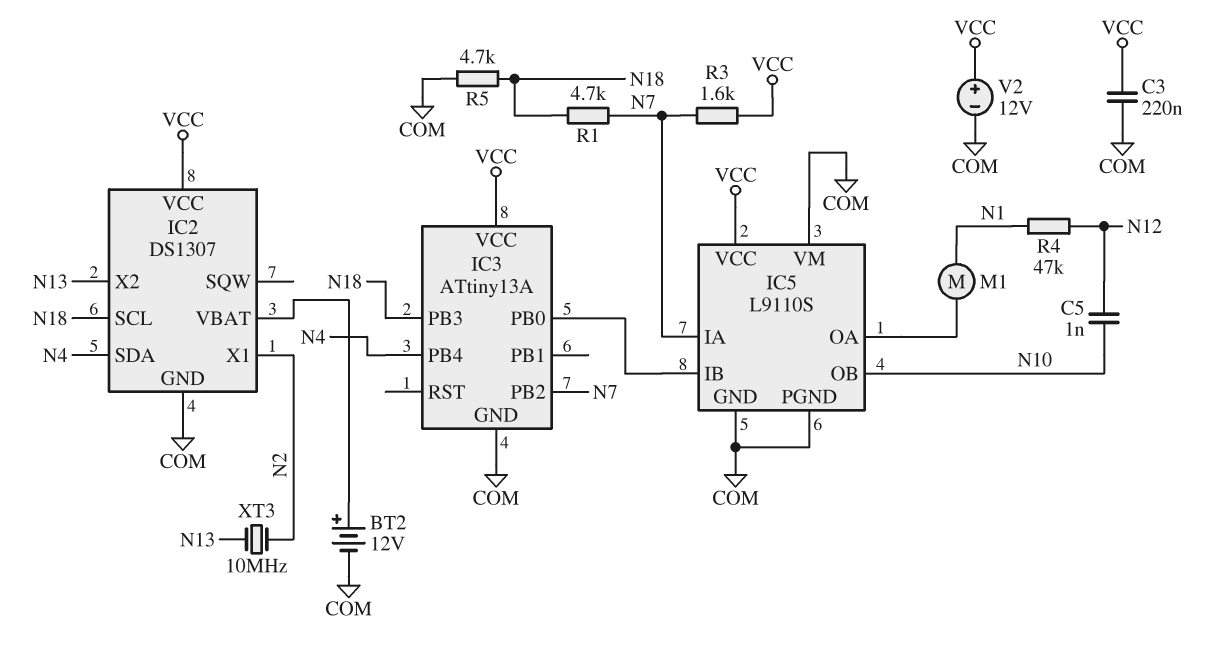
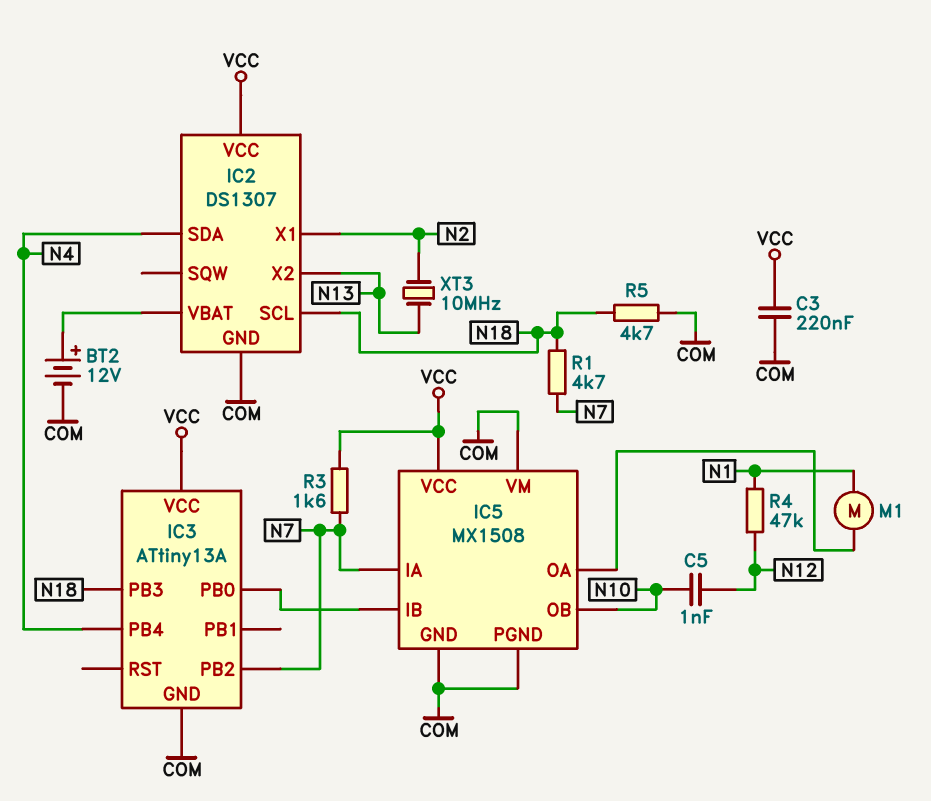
IC5: L9110S -> MX1508
V2: 12V (plus VCC, minus COM) -> none

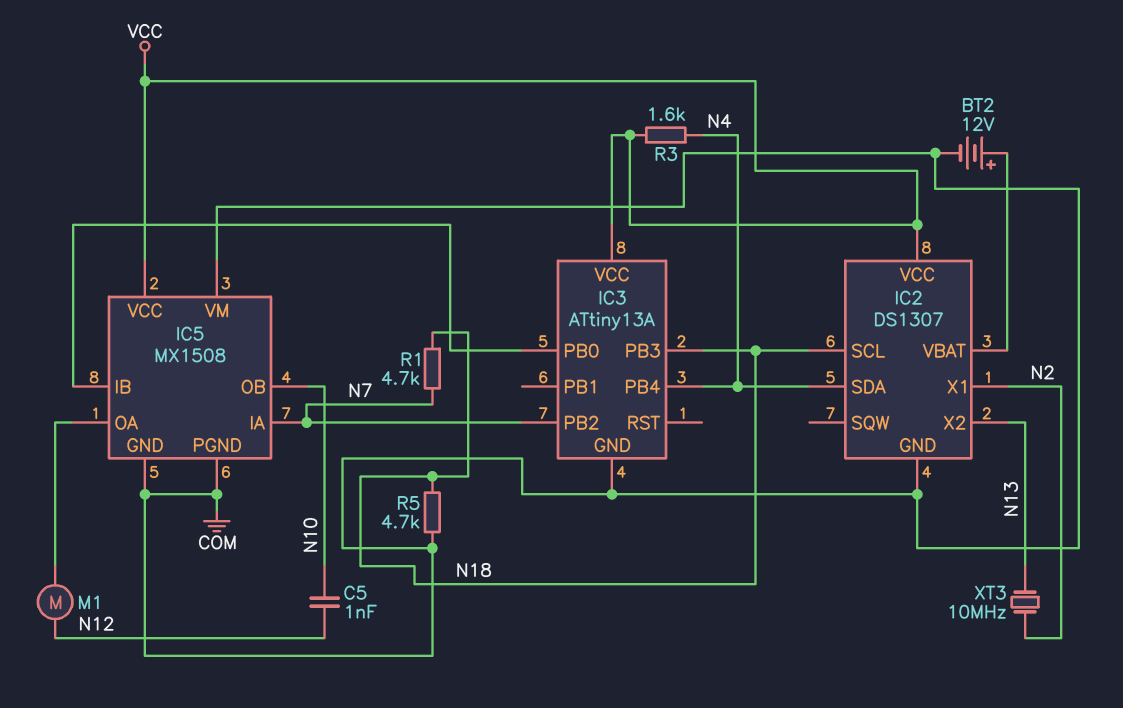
C3: 220nF (COM, VCC) -> none
M1: motor (IC5/OA, N1) -> motor (IC5/OA, N12)
R3: 1.6k (N7, VCC) -> 1.6k (N4, VCC)
R4: 47k (N1, N12) -> none

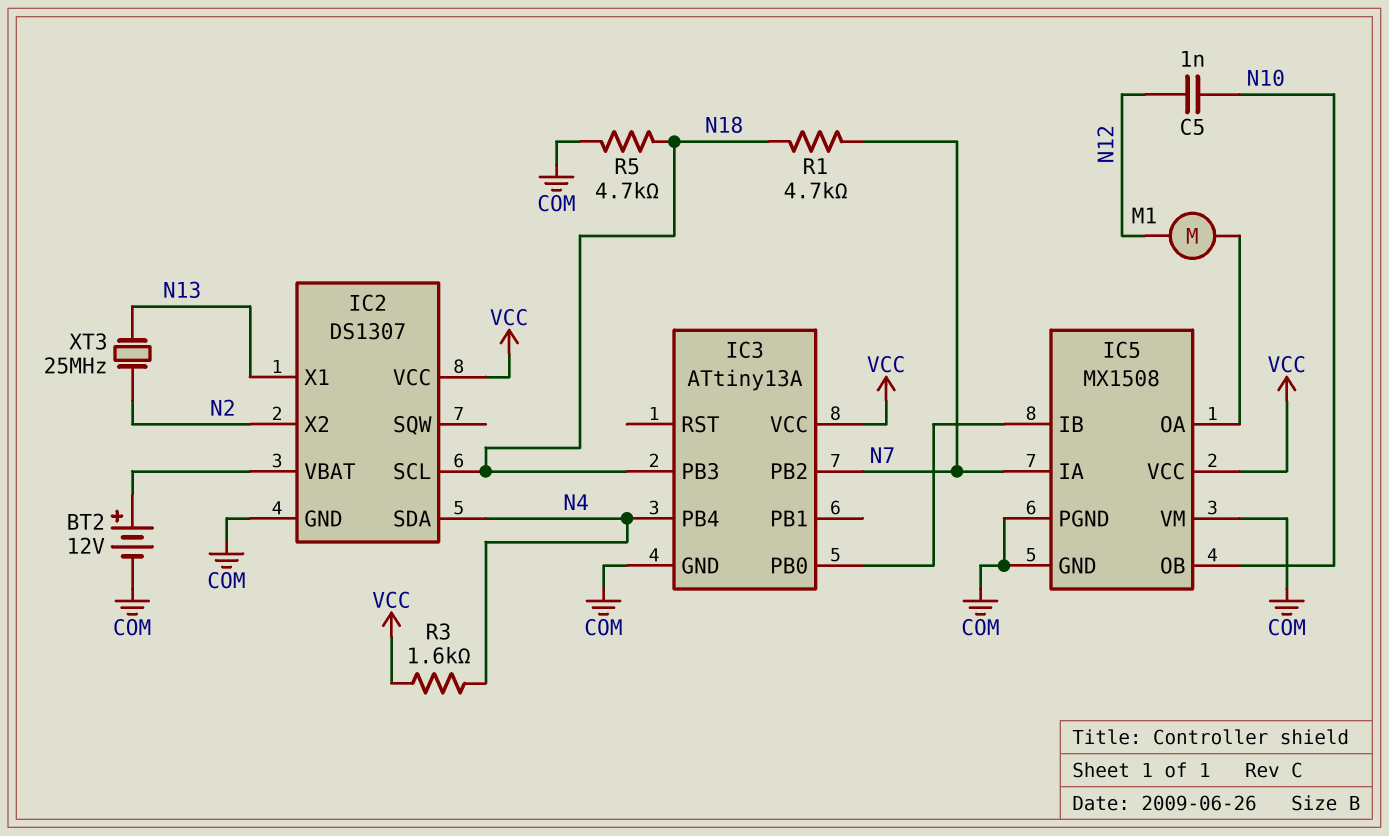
IC2 pin X1: N2 -> N13
IC2 pin X2: N13 -> N2
XT3: 10MHz (N2, N13) -> 25MHz (N2, N13)

